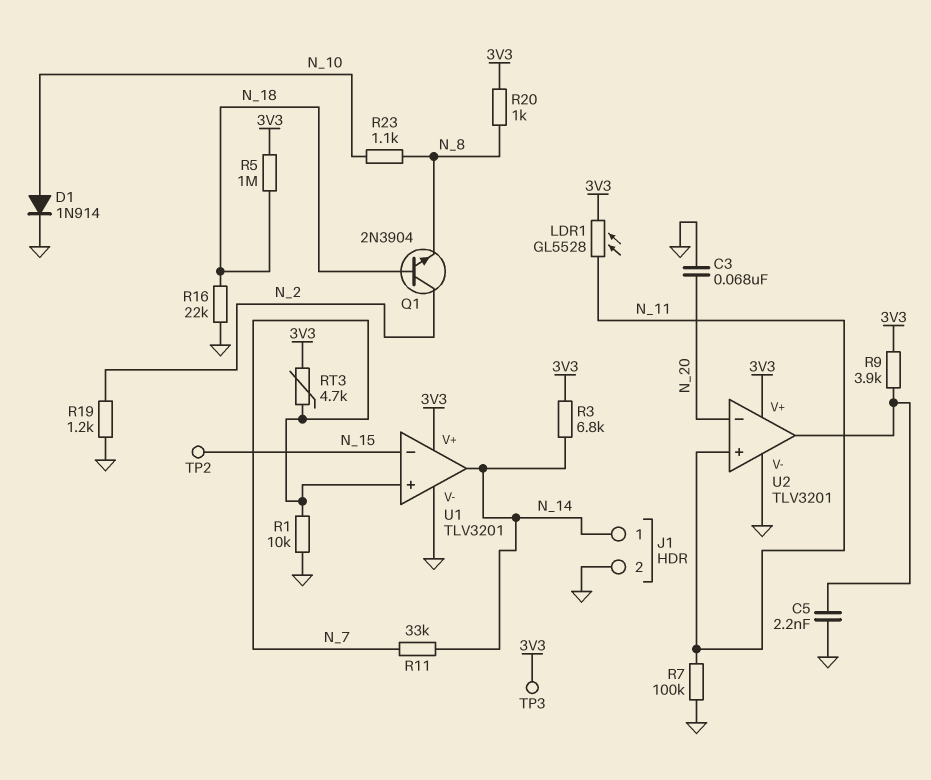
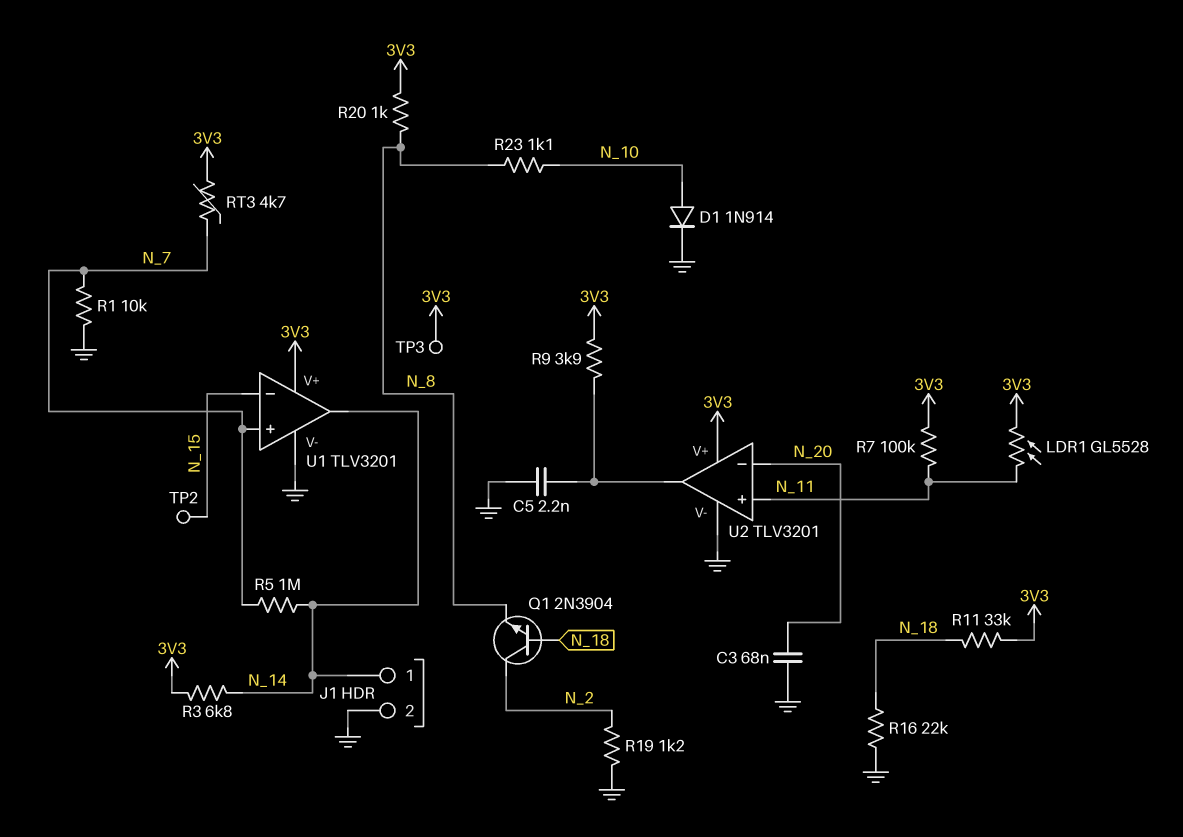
R5: 1M (3V3, N_18) -> 1M (N_7, N_14)
R7: 100k (GND, N_11) -> 100k (3V3, N_11)
R11: 33k (N_7, N_14) -> 33k (3V3, N_18)

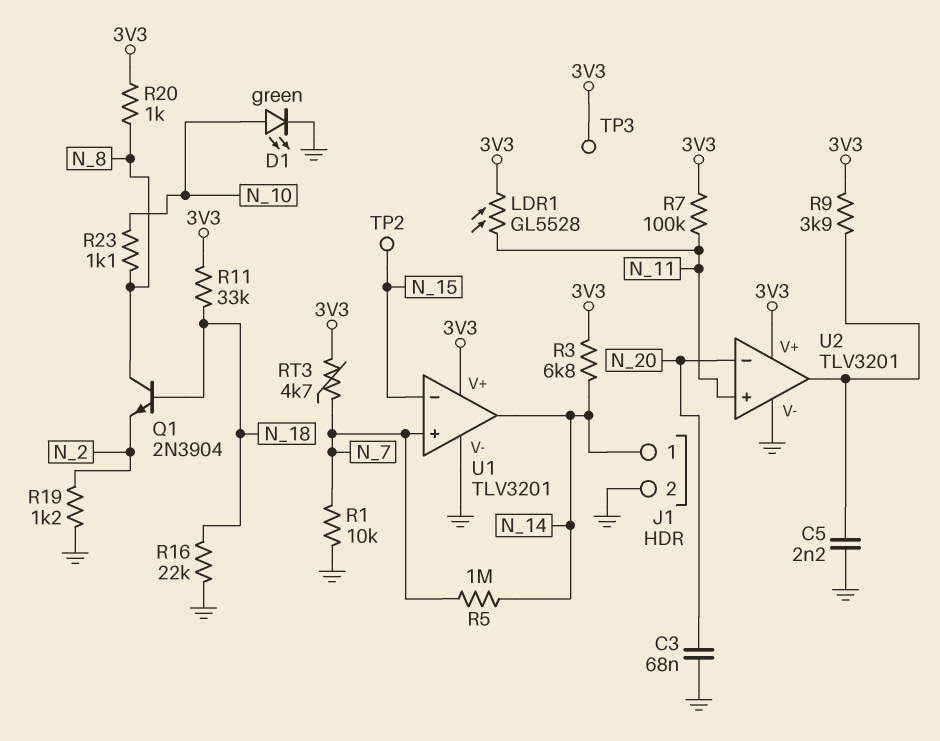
D1: diode 1N914 (A N_10, K GND) -> LED green (A N_10, K GND)
Q1: NPN 2N3904 (B N_18, C N_2, E N_8) -> NPN 2N3904 (B N_18, C N_8, E N_2)

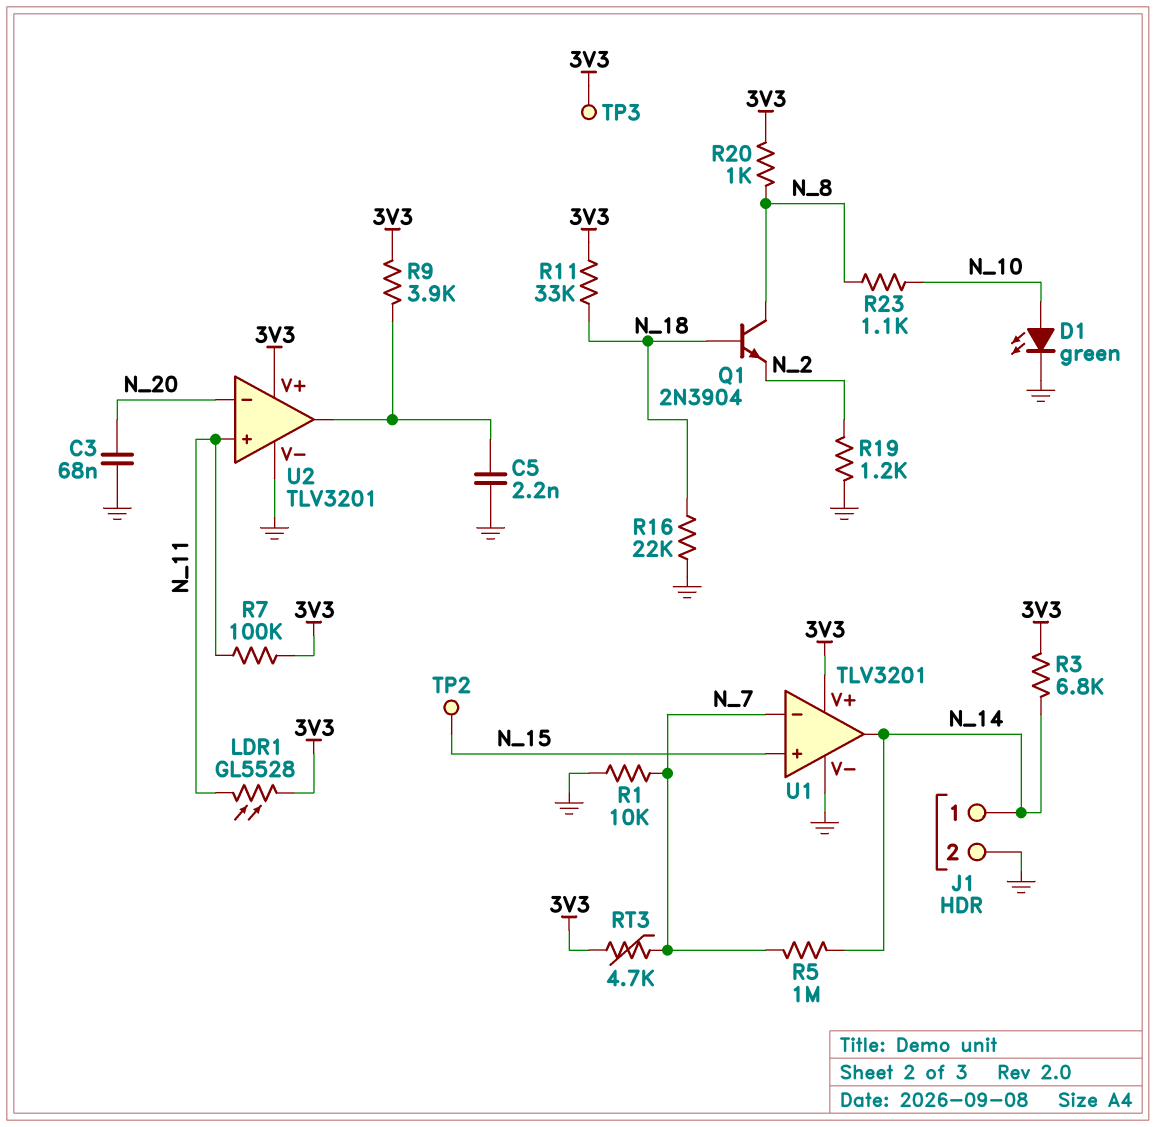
U1 pin in+: N_7 -> N_15
U1 pin in-: N_15 -> N_7

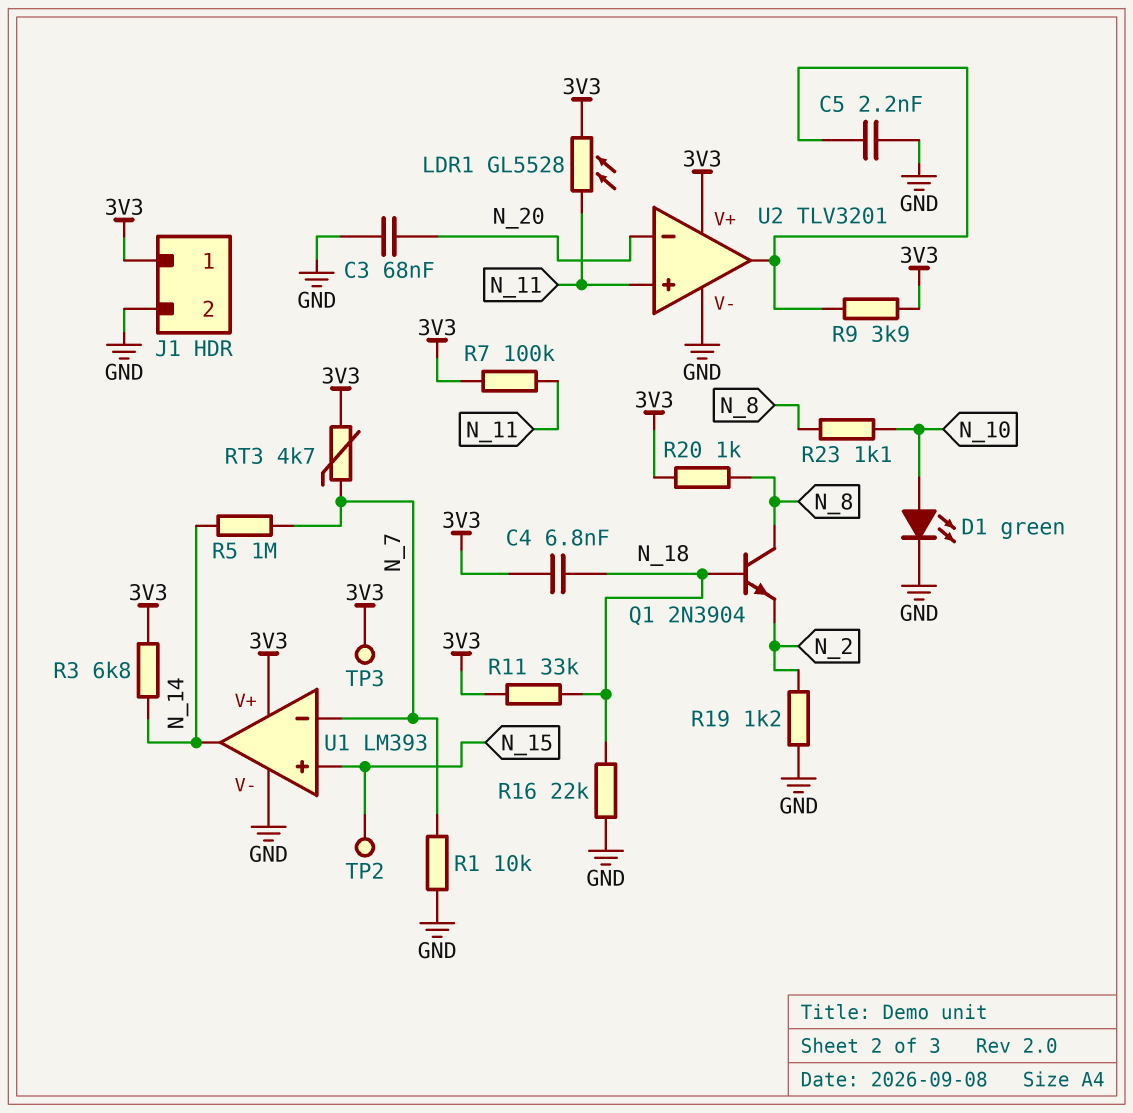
C4: none -> 6.8nF (3V3, N_18)
J1 pin 1: N_14 -> 3V3
U1: TLV3201 -> LM393

